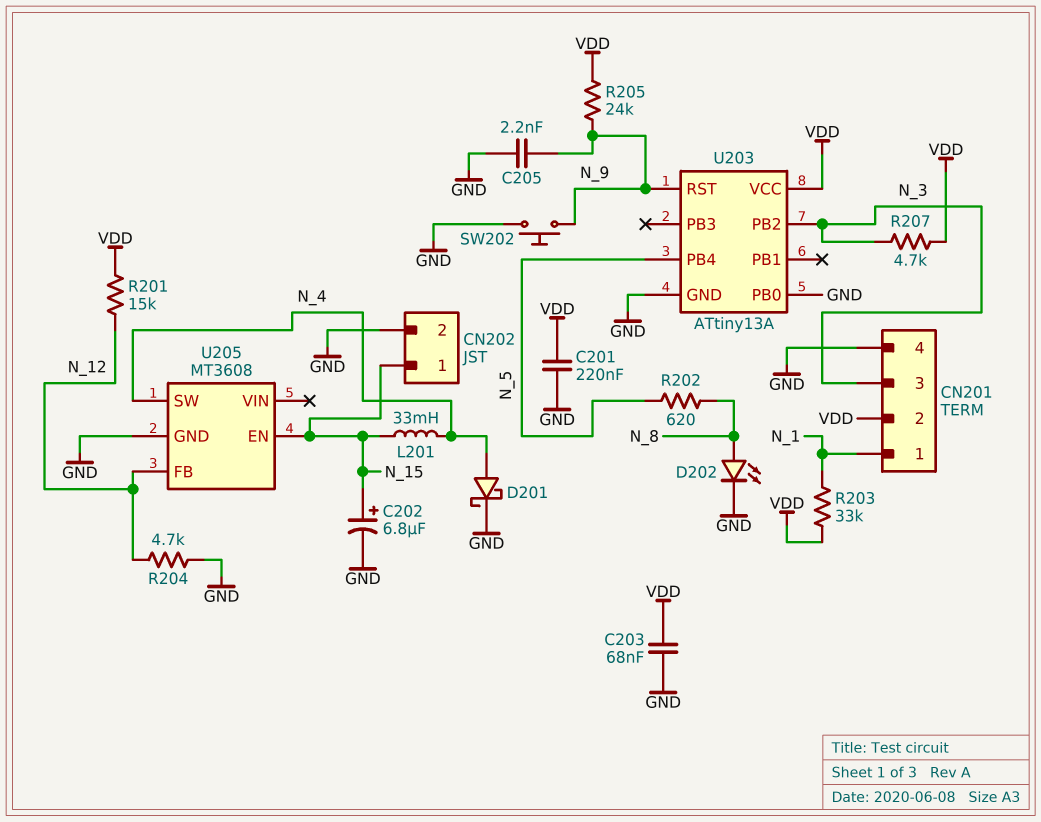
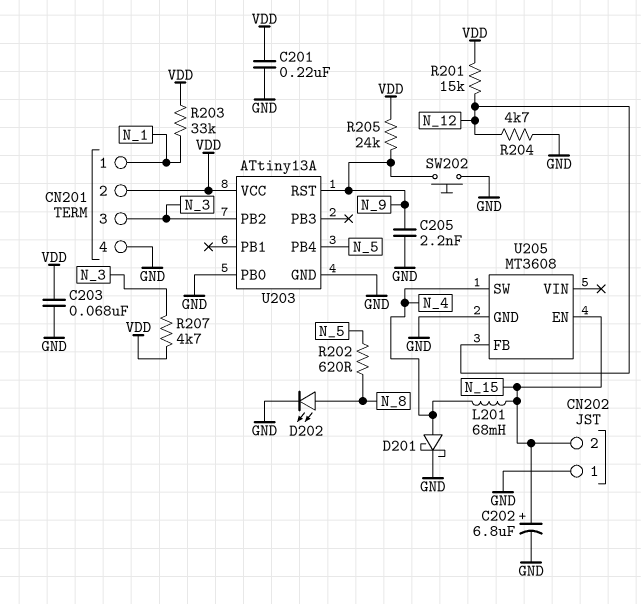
CN202 pin 1: N_15 -> GND
CN202 pin 2: GND -> N_15
L201: 33mH (N_4, N_15) -> 68mH (N_4, N_15)

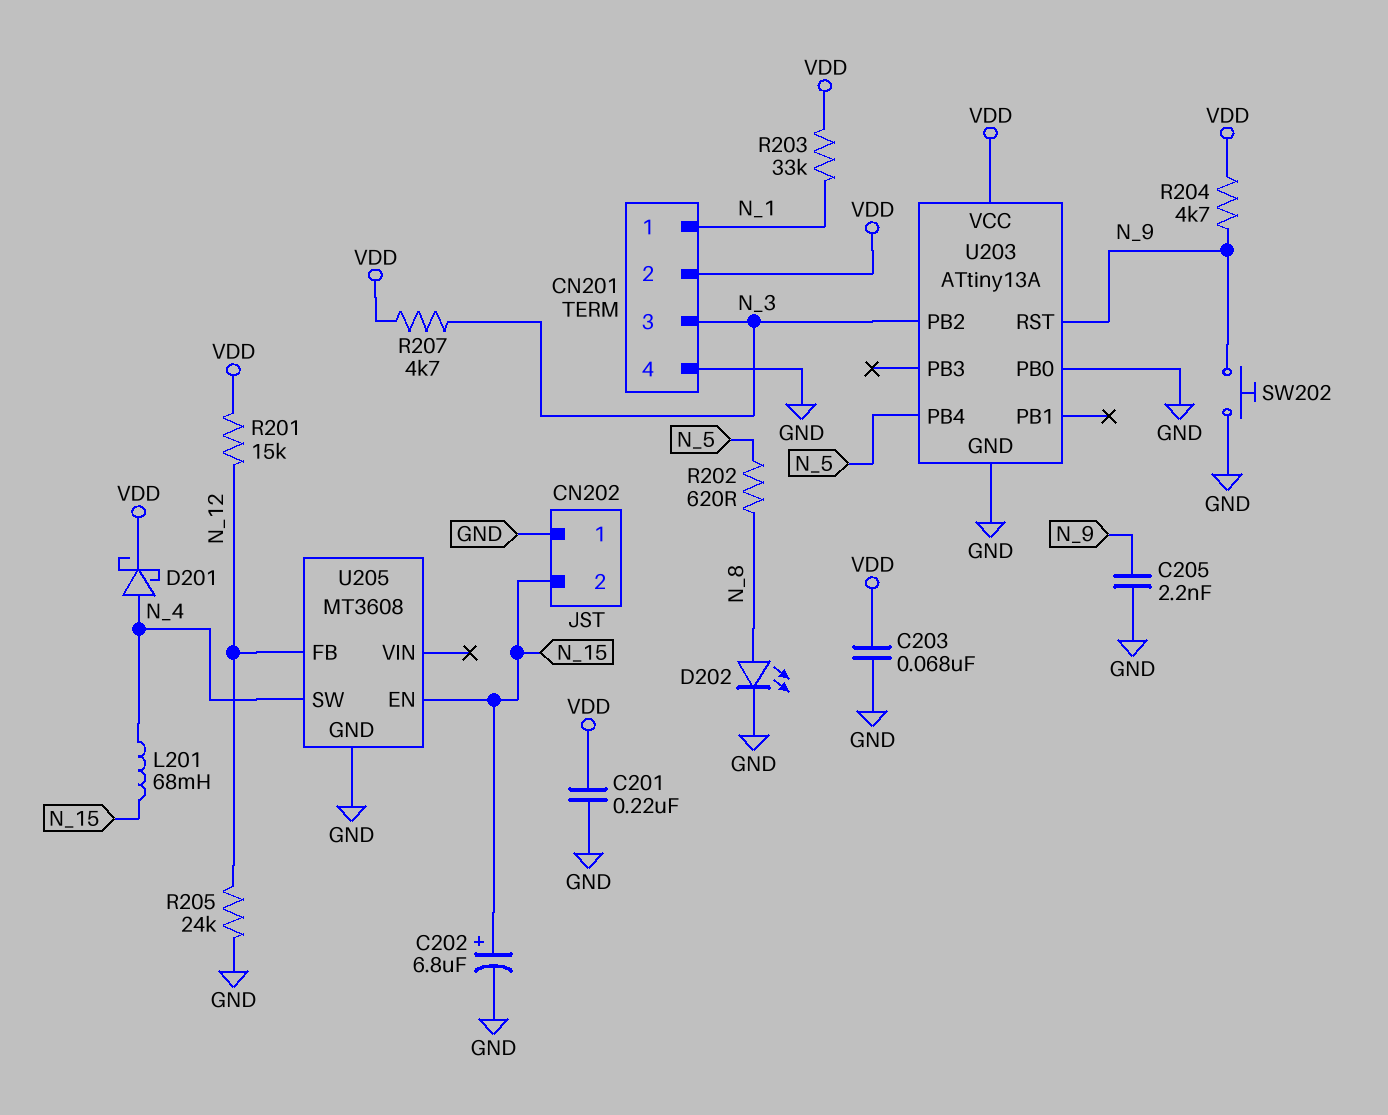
D201: schottky (A N_4, K GND) -> schottky (A N_4, K VDD)
R204: 4.7k (GND, N_12) -> 4.7k (N_9, VDD)
R205: 24k (N_9, VDD) -> 24k (GND, N_12)

